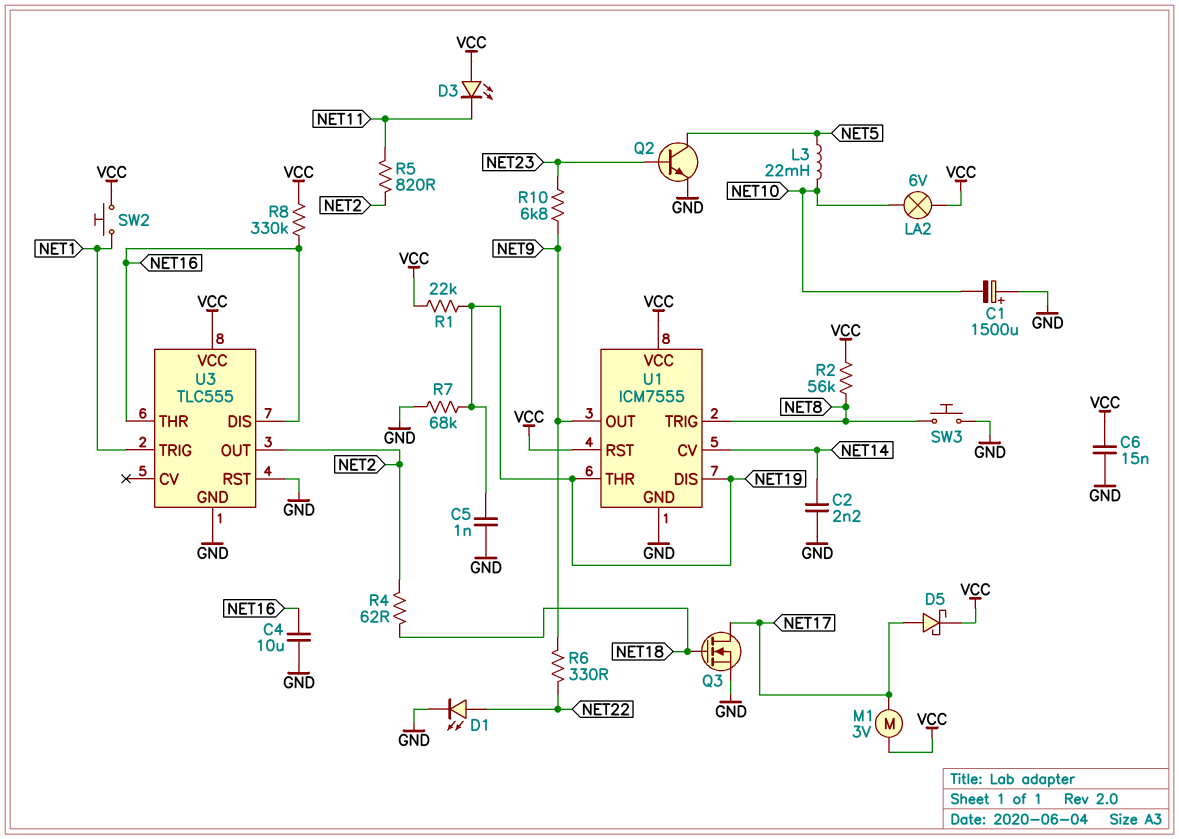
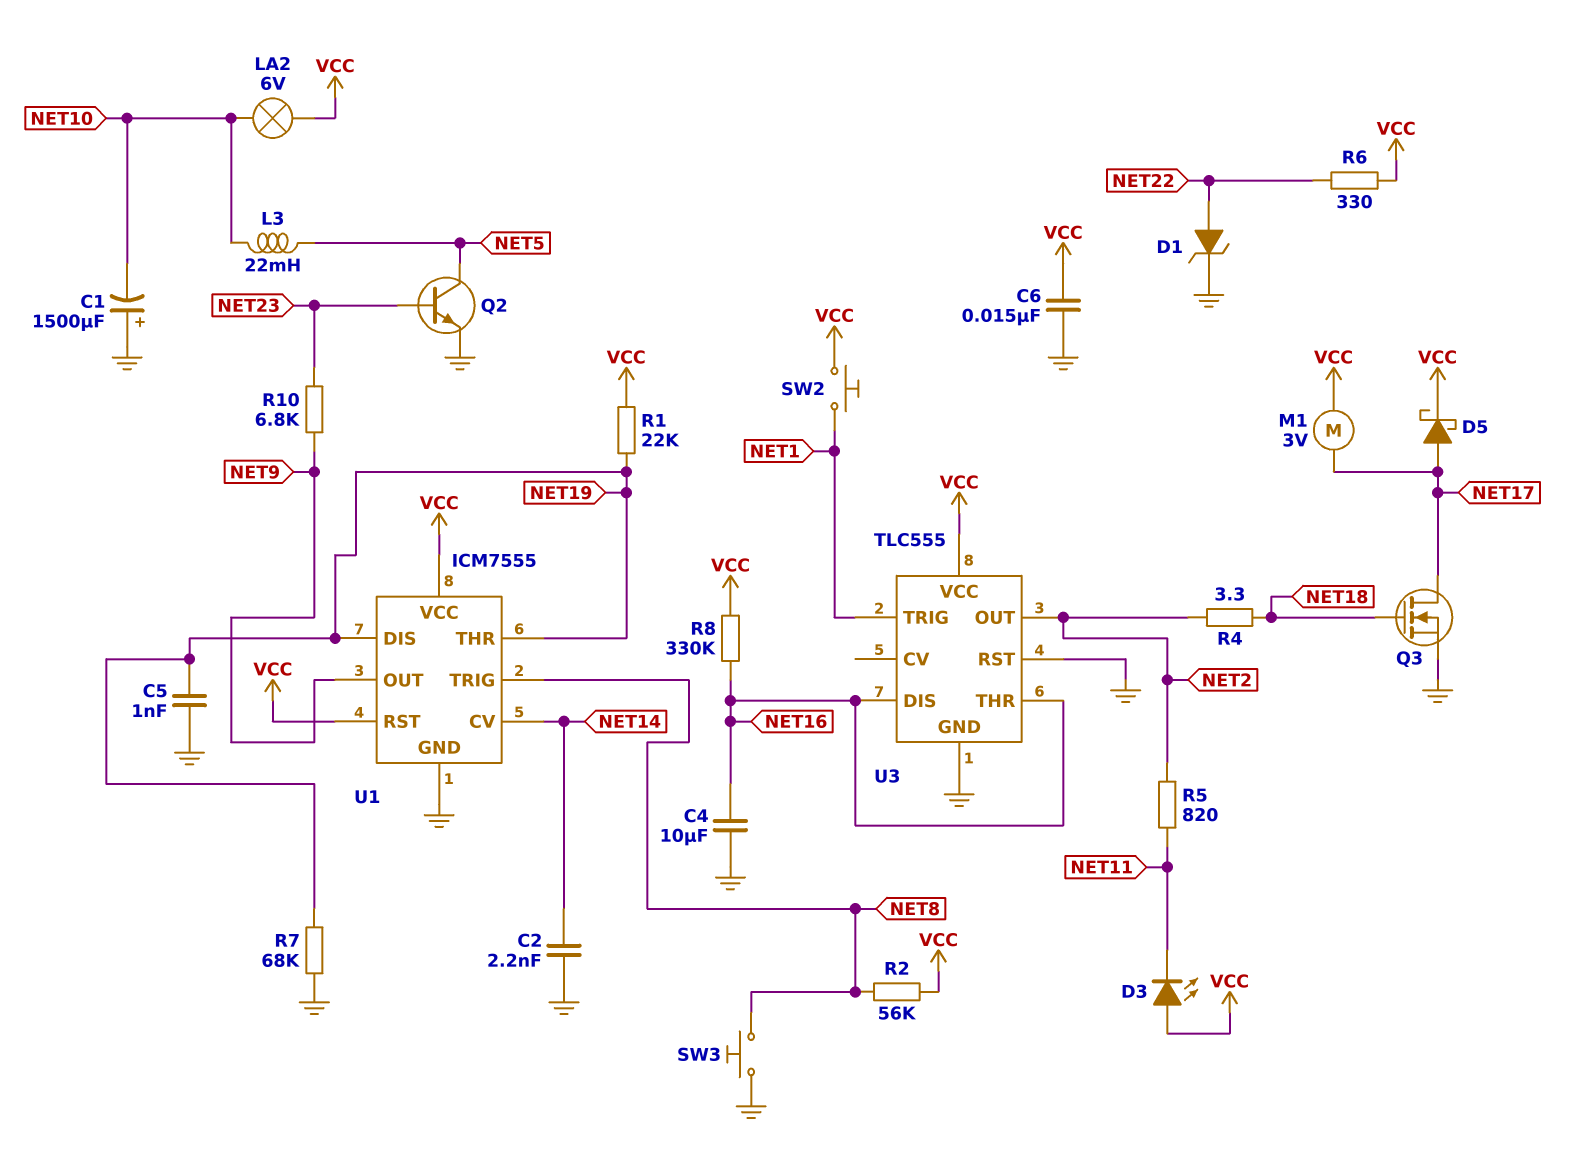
D1: LED (A NET22, K GND) -> zener (A NET22, K GND)
R4: 62 (NET2, NET18) -> 3.3 (NET2, NET18)
R6: 330 (NET9, NET22) -> 330 (NET22, VCC)

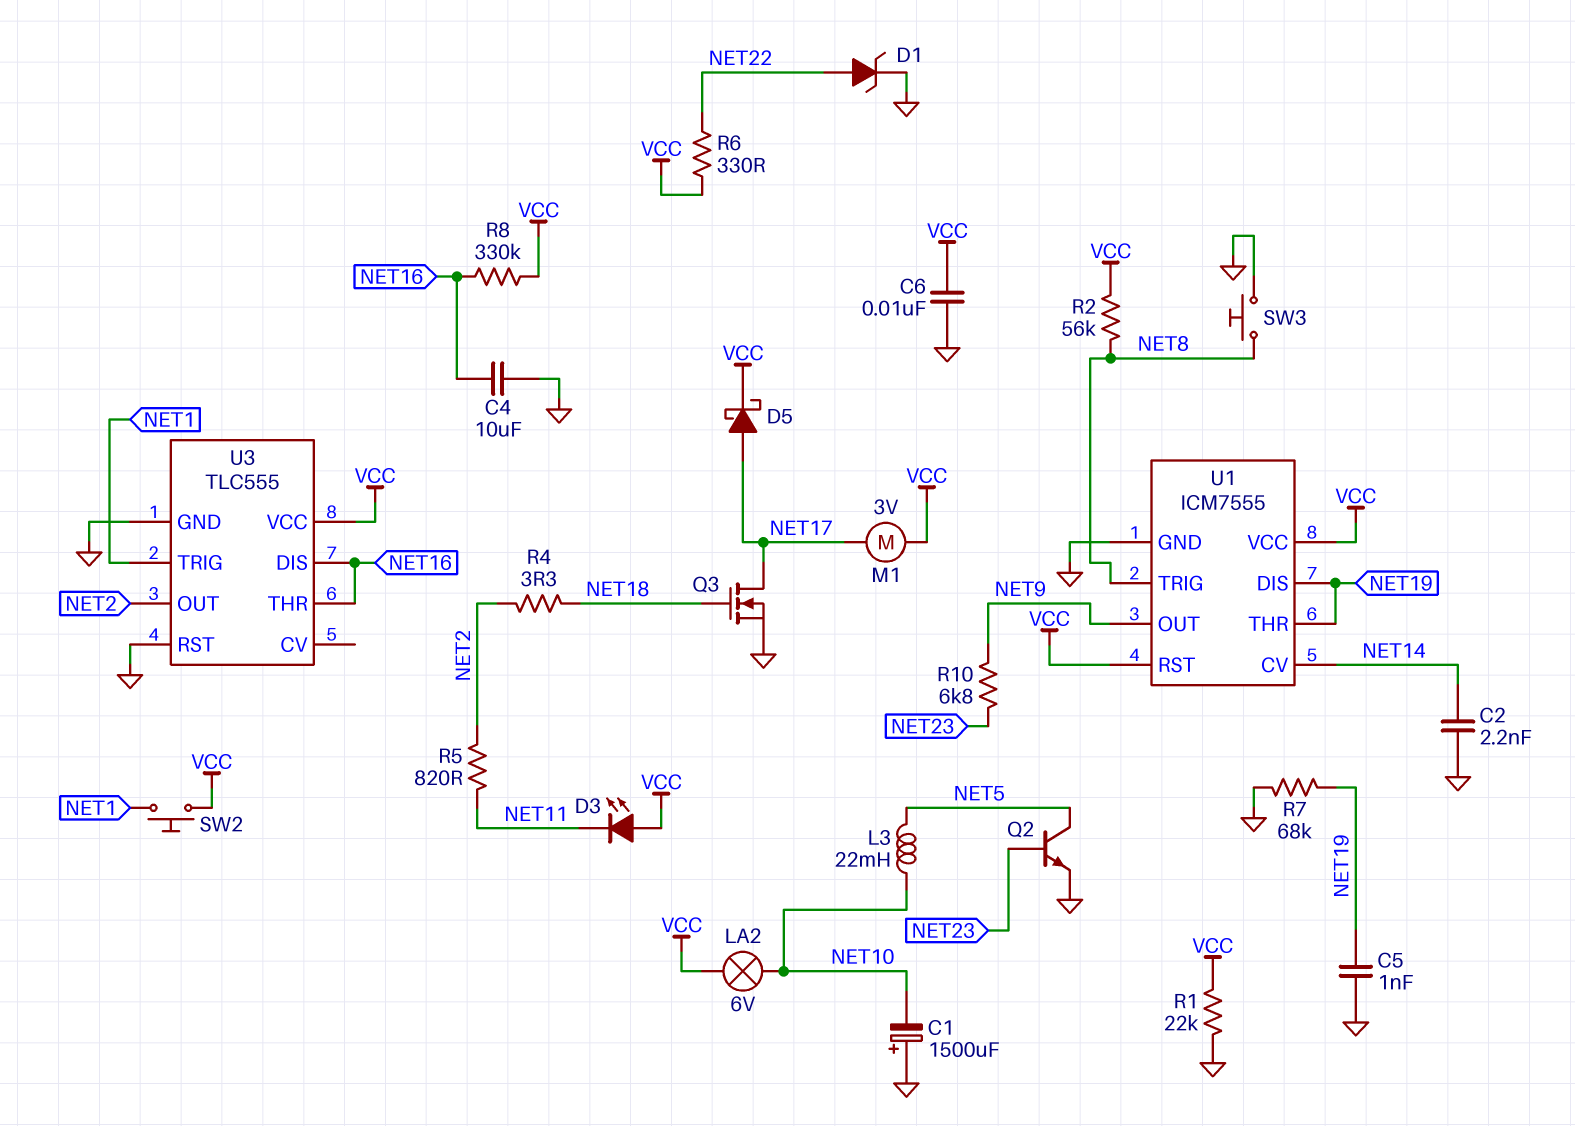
C6: 15nF (GND, VCC) -> 10nF (GND, VCC)
R1: 22k (NET19, VCC) -> 22k (GND, VCC)

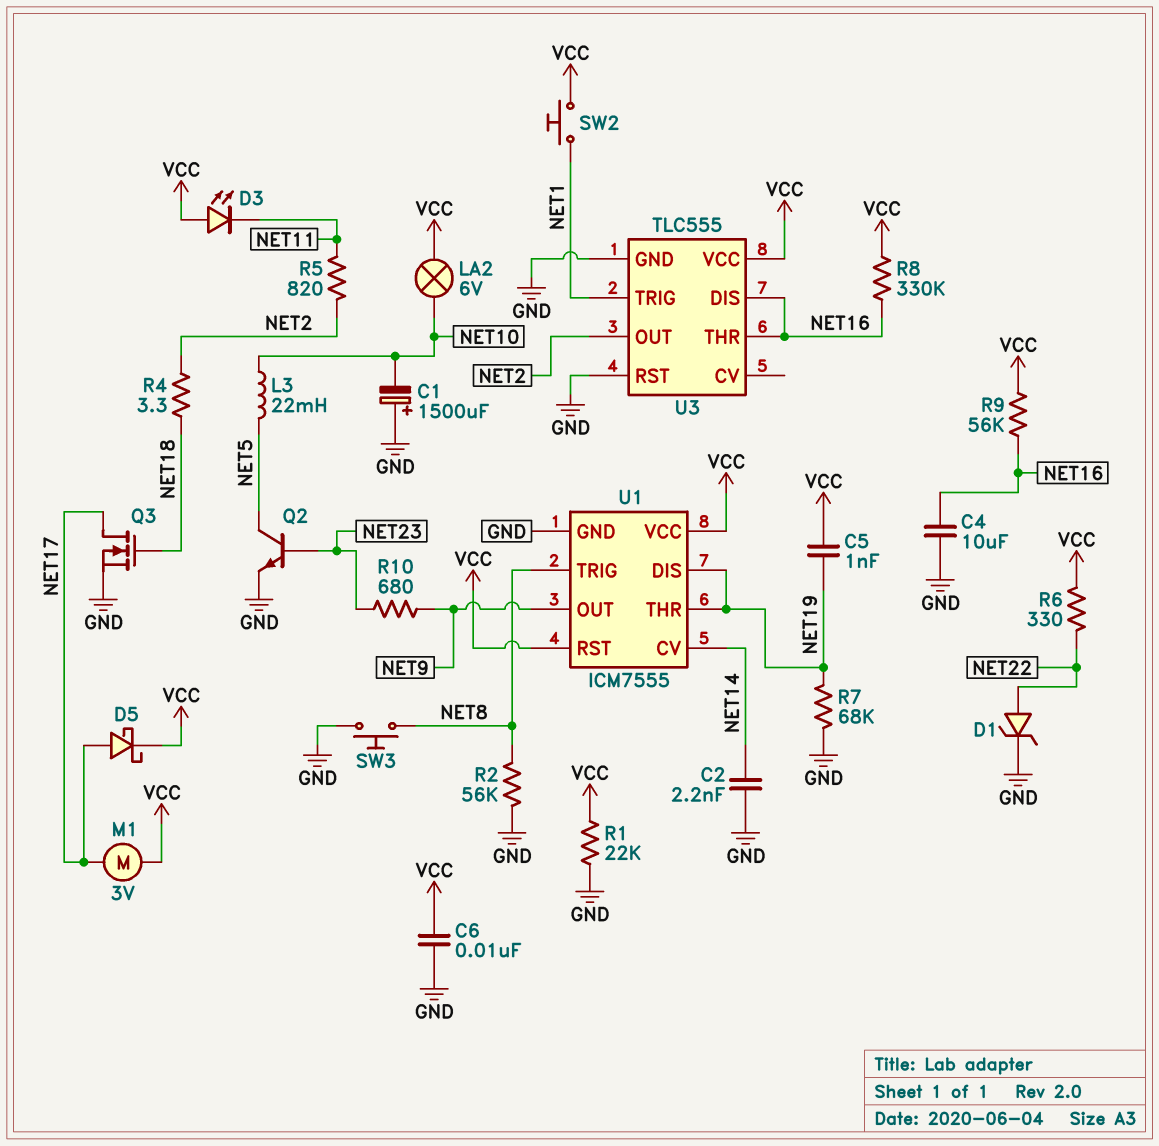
C5: 1nF (GND, NET19) -> 1nF (NET19, VCC)
R2: 56k (NET8, VCC) -> 56k (GND, NET8)
R9: none -> 56k (NET16, VCC)
R10: 6.8k (NET9, NET23) -> 680 (NET9, NET23)

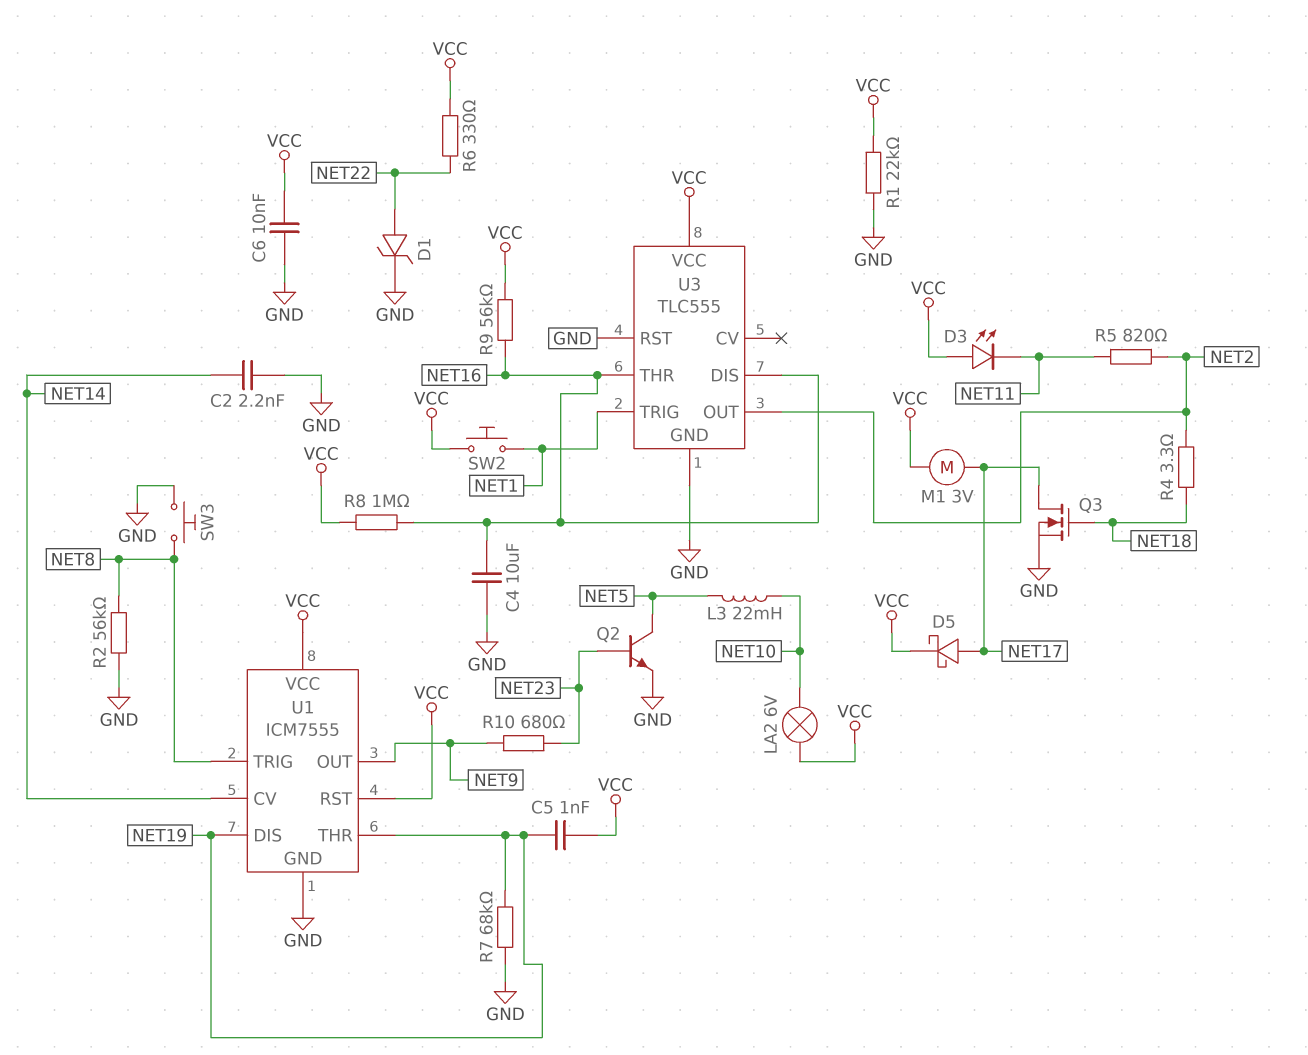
C1: 1500uF (plus GND, minus NET10) -> none
R8: 330k (NET16, VCC) -> 1M (NET16, VCC)

